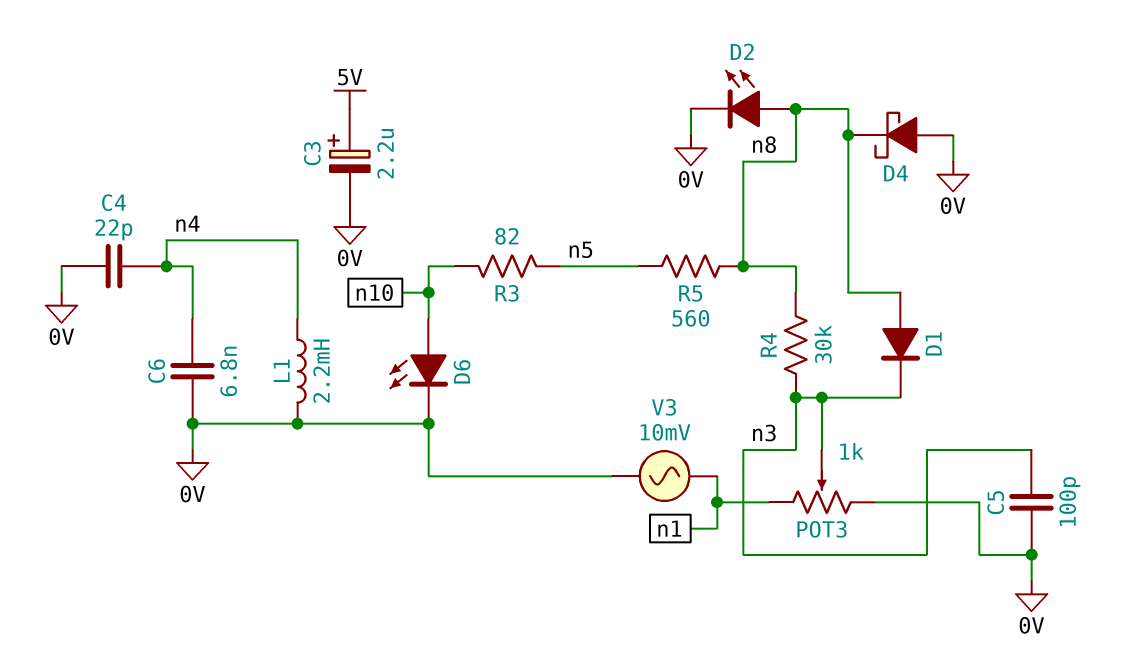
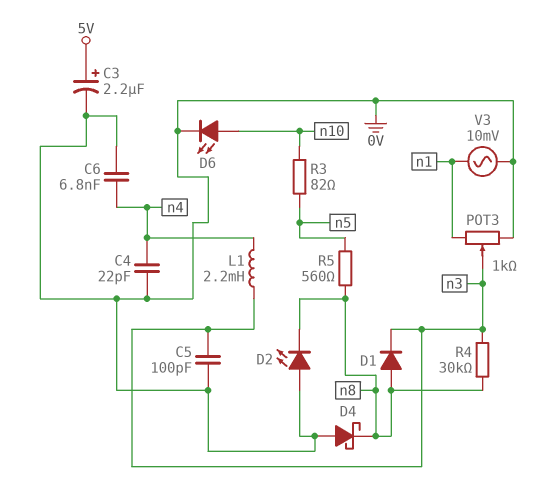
D2: LED (A n8, K 0V) -> LED (A 0V, K n8)
L1: 2.2mH (0V, n4) -> 2.2mH (n3, n4)

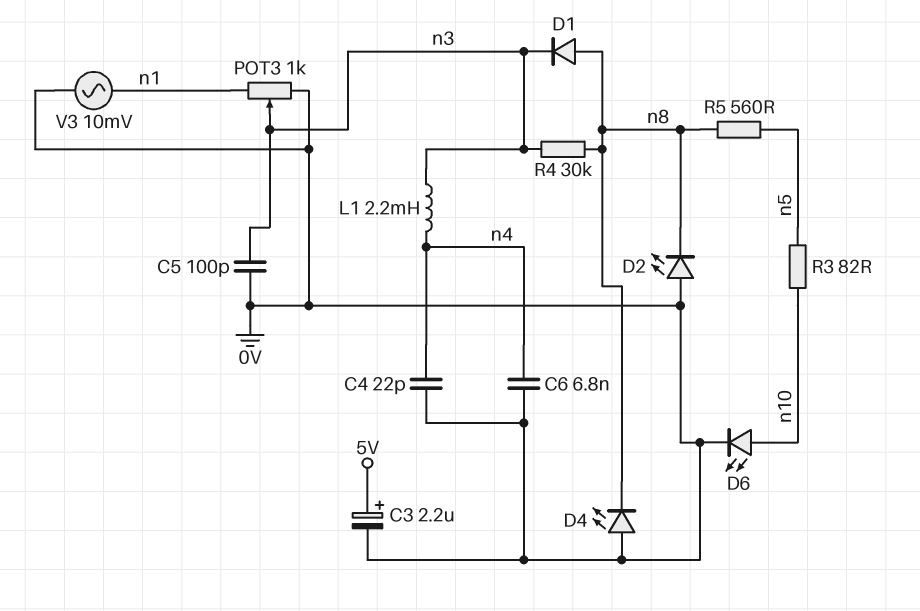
D4: schottky (A 0V, K n8) -> LED (A 0V, K n8)

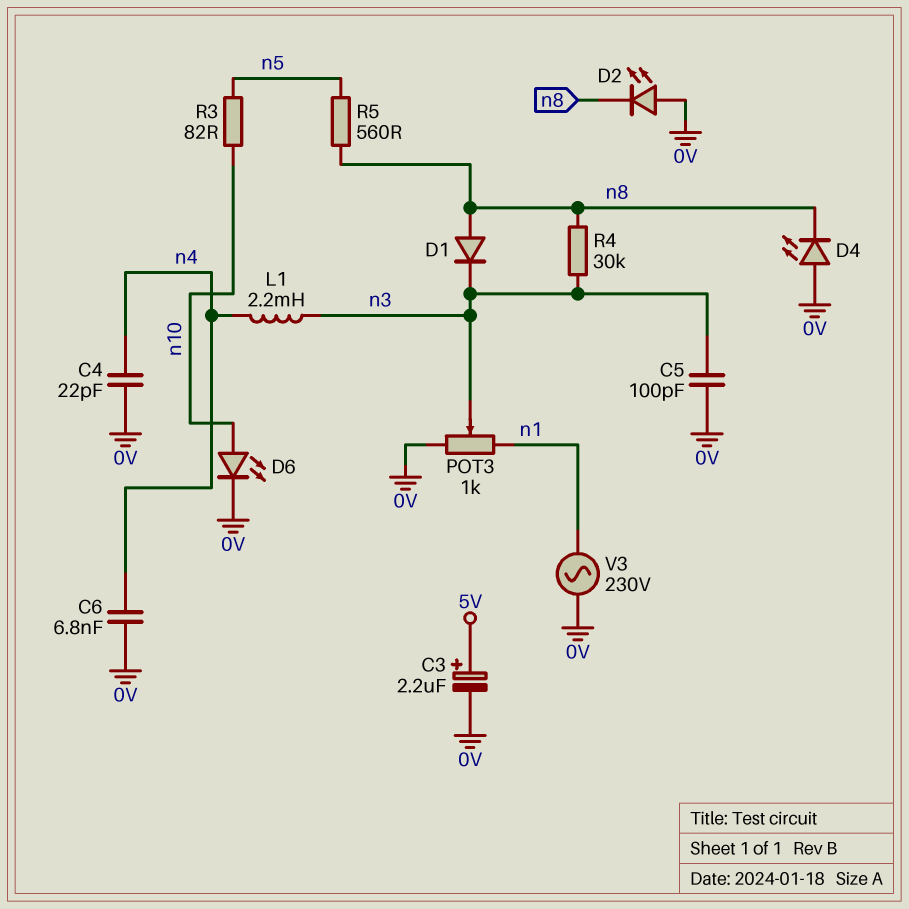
V3: AC 10mV (0V, n1) -> AC 230V (0V, n1)

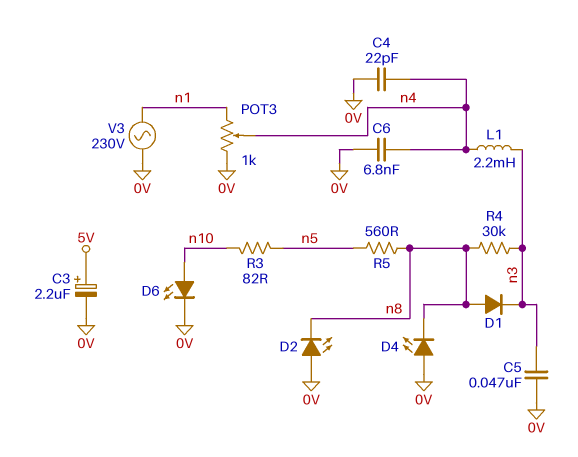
C5: 100pF (0V, n3) -> 47nF (0V, n3)
POT3: 1k (0V, n1, wiper n3) -> 1k (0V, n1, wiper n4)

